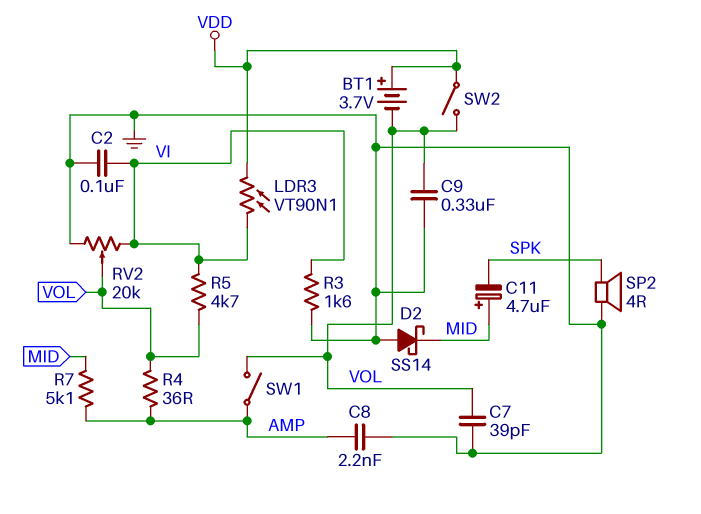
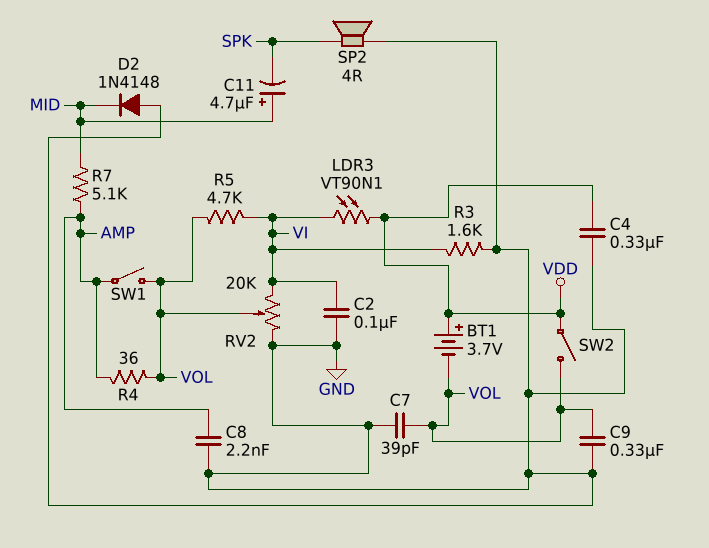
C4: none -> 330nF (GND, VDD)
D2: schottky SS14 (A GND, K MID) -> diode 1N4148 (A GND, K MID)

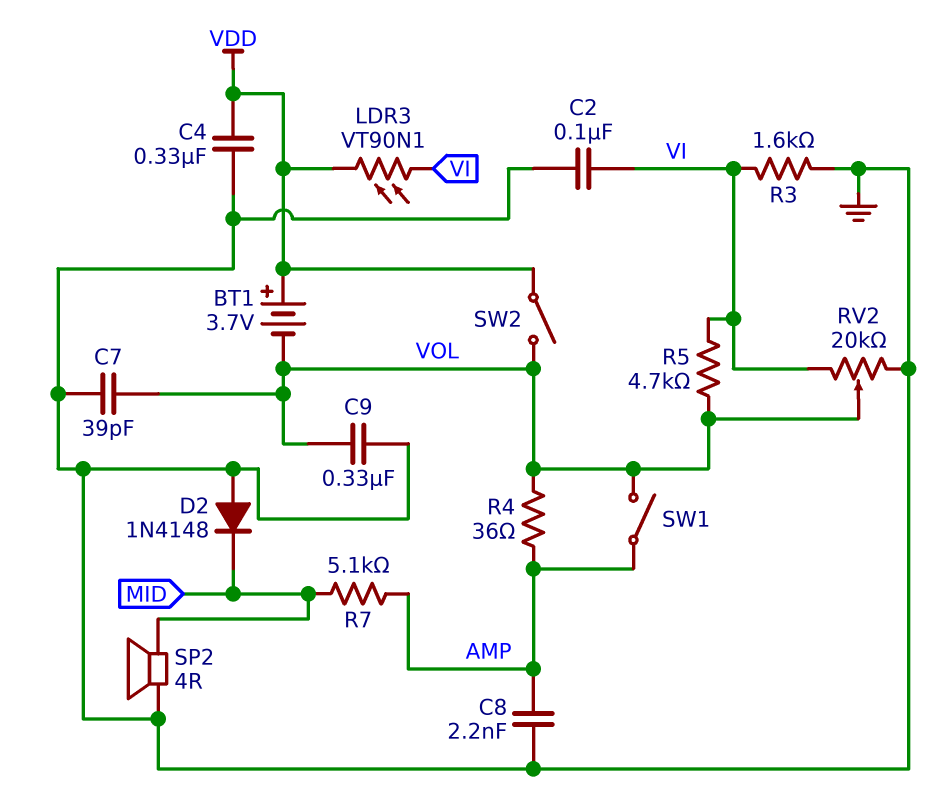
C11: 4.7uF (plus MID, minus SPK) -> none
SP2: speaker 4R (GND, SPK) -> speaker 4R (GND, MID)

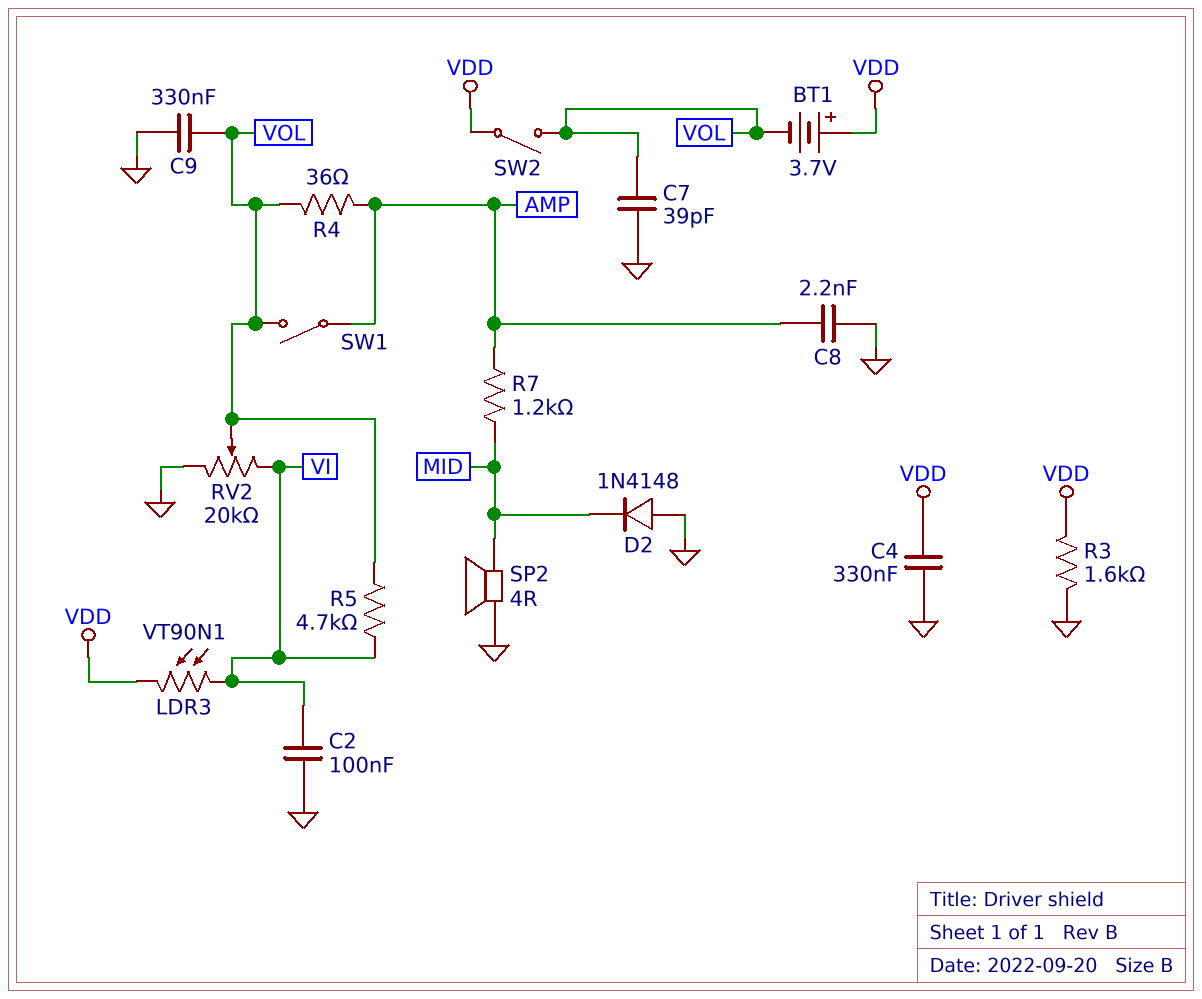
R3: 1.6k (GND, VI) -> 1.6k (GND, VDD)
R7: 5.1k (AMP, MID) -> 1.2k (AMP, MID)

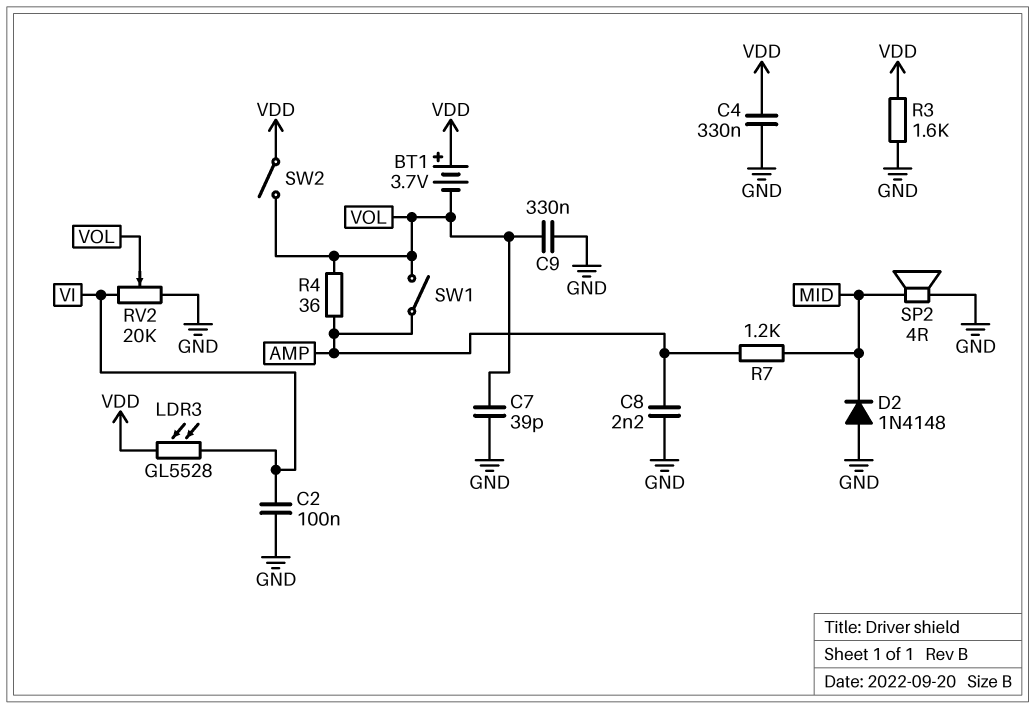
LDR3: VT90N1 (VDD, VI) -> GL5528 (VDD, VI)
R5: 4.7k (VI, VOL) -> none

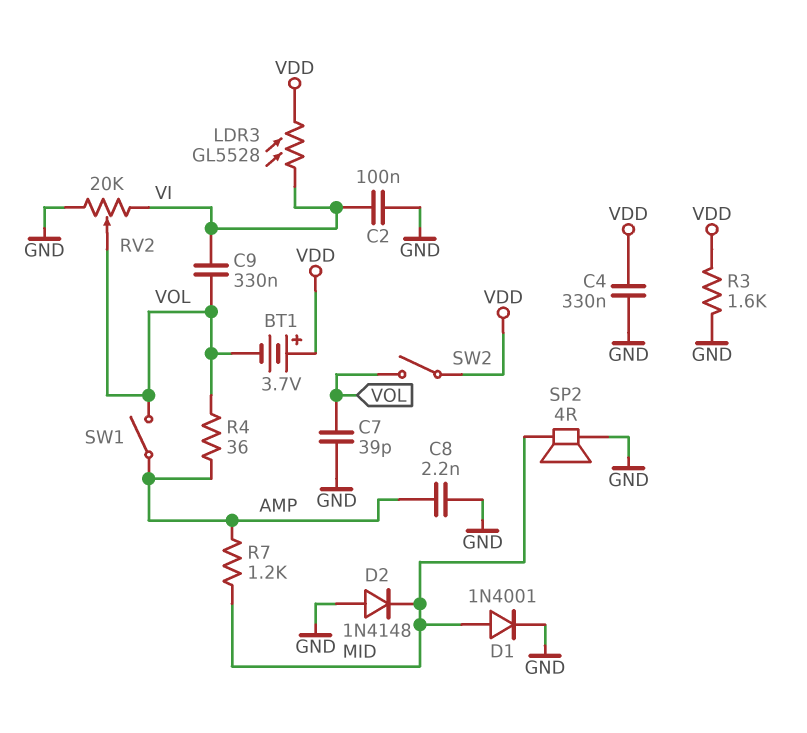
C9: 330nF (GND, VOL) -> 330nF (VI, VOL)
D1: none -> diode 1N4001 (A MID, K GND)

